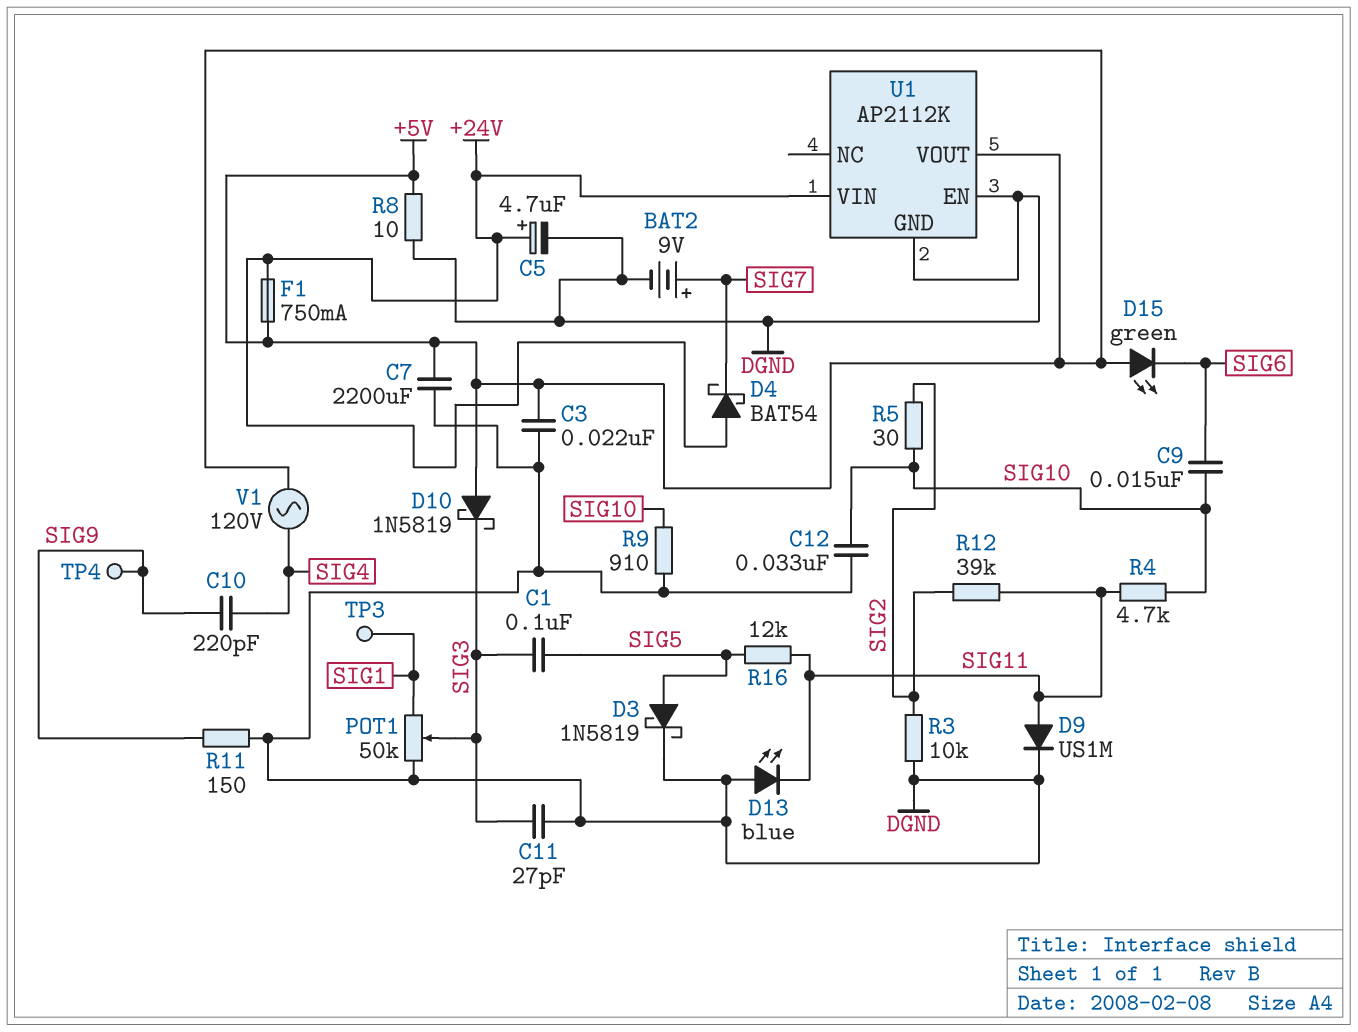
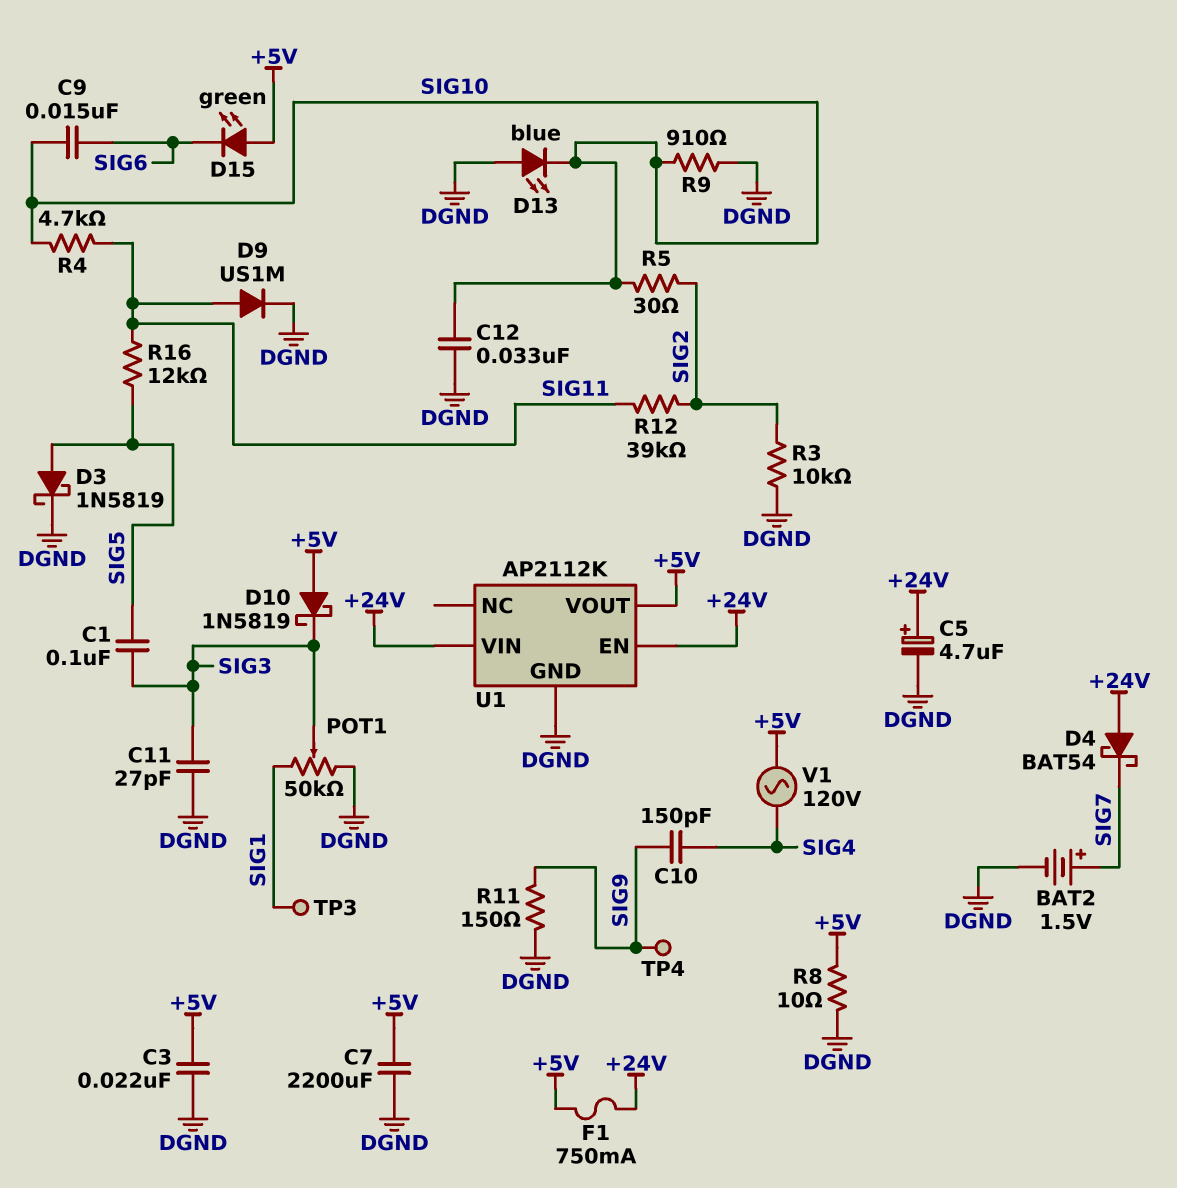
BAT2: 9V (plus SIG7, minus DGND) -> 1.5V (plus SIG7, minus DGND)
C10: 220pF (SIG4, SIG9) -> 150pF (SIG4, SIG9)
D13: LED blue (A DGND, K SIG11) -> LED blue (A DGND, K SIG10)
U1 pin EN: DGND -> +24V

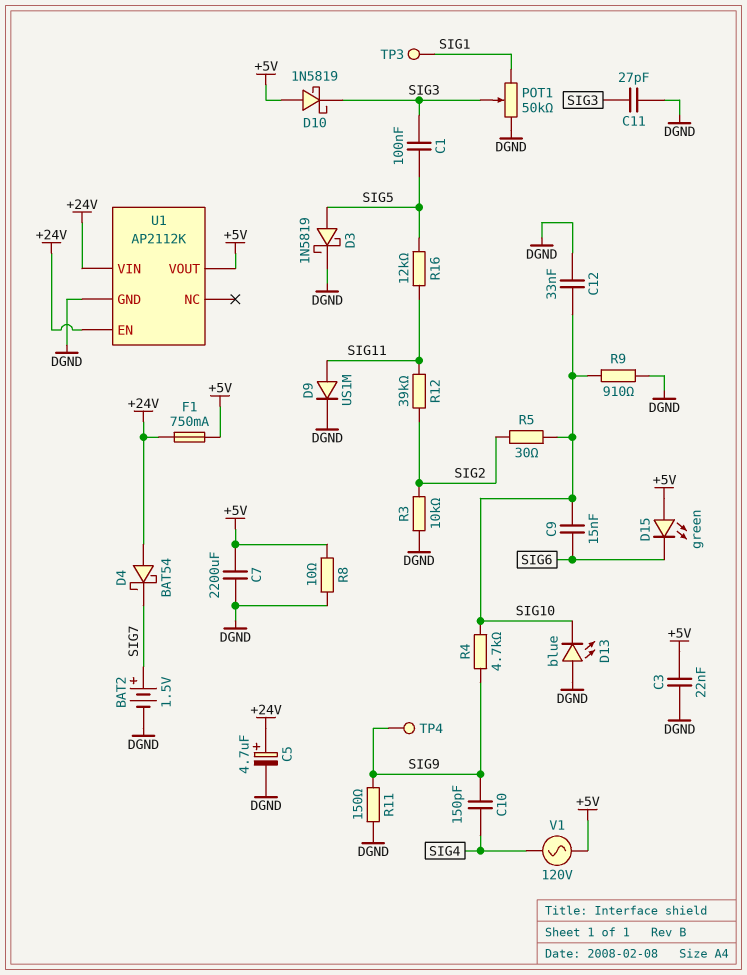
R4: 4.7k (SIG10, SIG11) -> 4.7k (SIG9, SIG10)

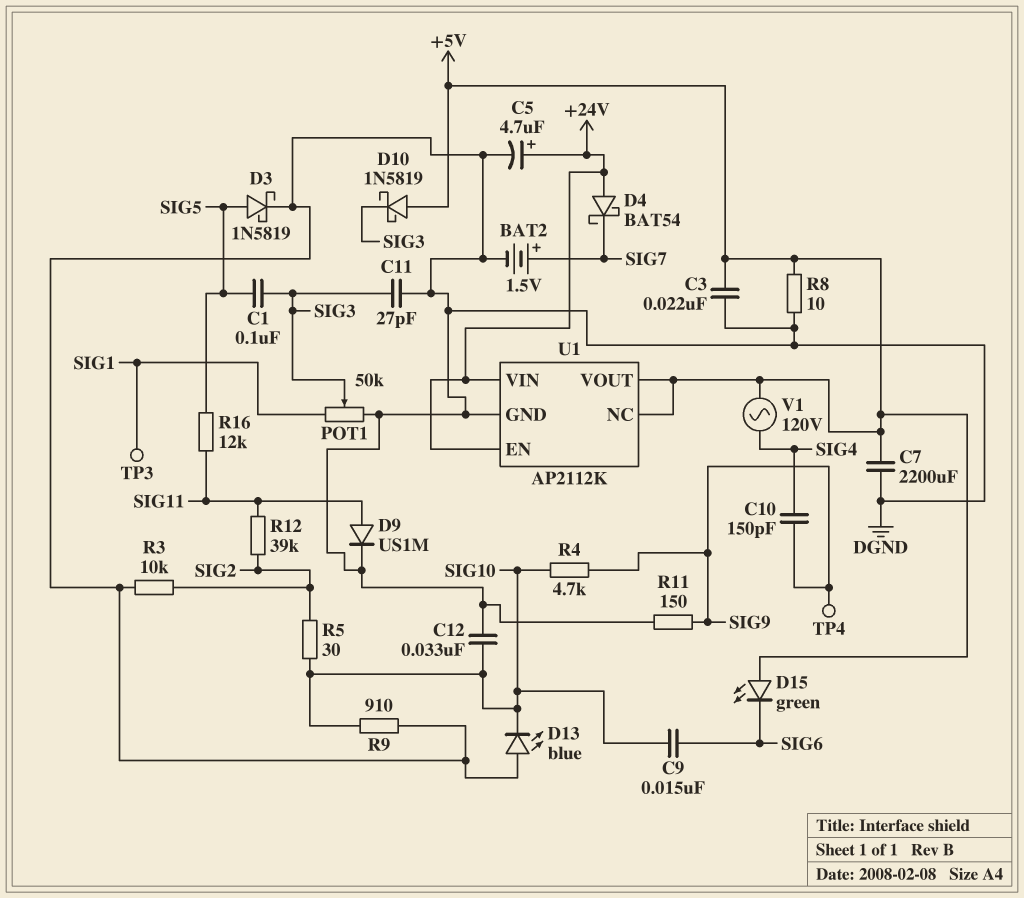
F1: 750mA (+5V, +24V) -> none
U1 pin NC: none -> +5V

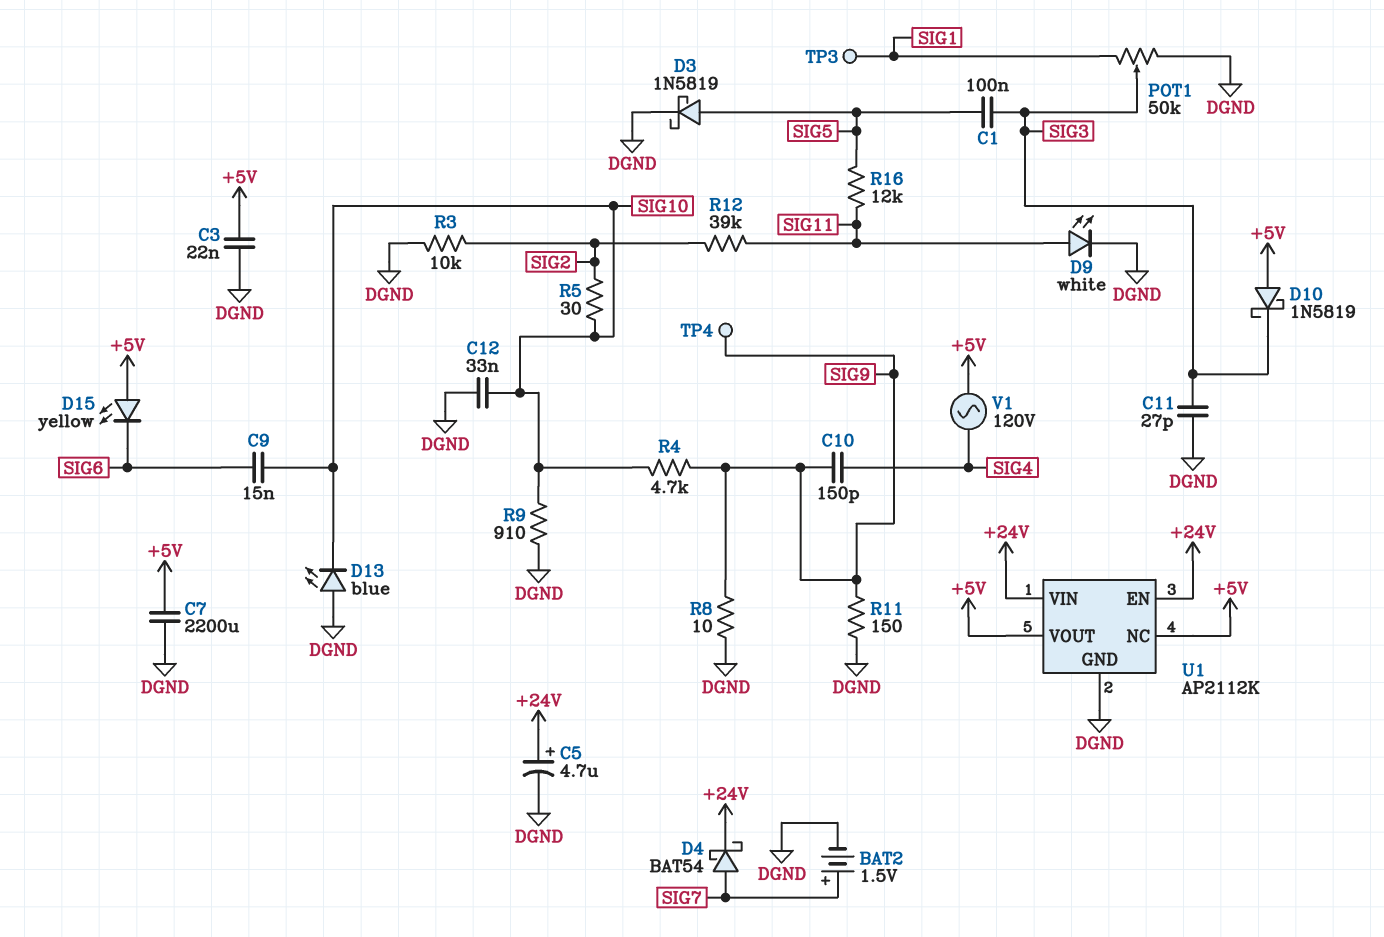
D4: schottky BAT54 (A +24V, K SIG7) -> schottky BAT54 (A SIG7, K +24V)
D9: diode US1M (A SIG11, K DGND) -> LED white (A SIG11, K DGND)
D15: LED green (A +5V, K SIG6) -> LED yellow (A +5V, K SIG6)
R8: 10 (+5V, DGND) -> 10 (DGND, SIG9)

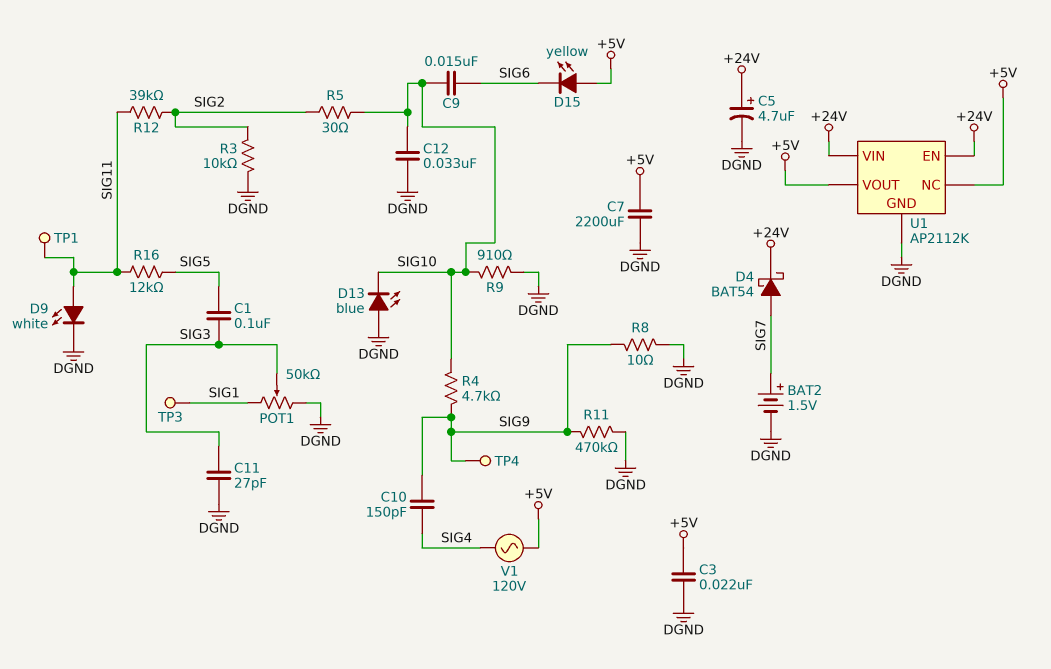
D3: schottky 1N5819 (A SIG5, K DGND) -> none
D10: schottky 1N5819 (A +5V, K SIG3) -> none
R11: 150 (DGND, SIG9) -> 470k (DGND, SIG9)
TP1: none -> test point (SIG11)

